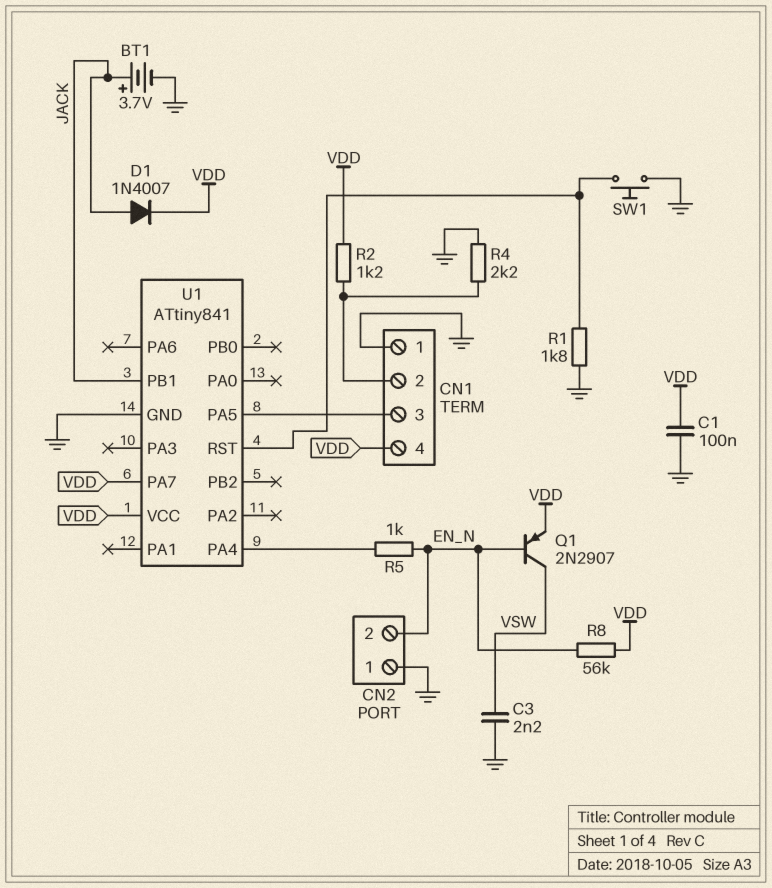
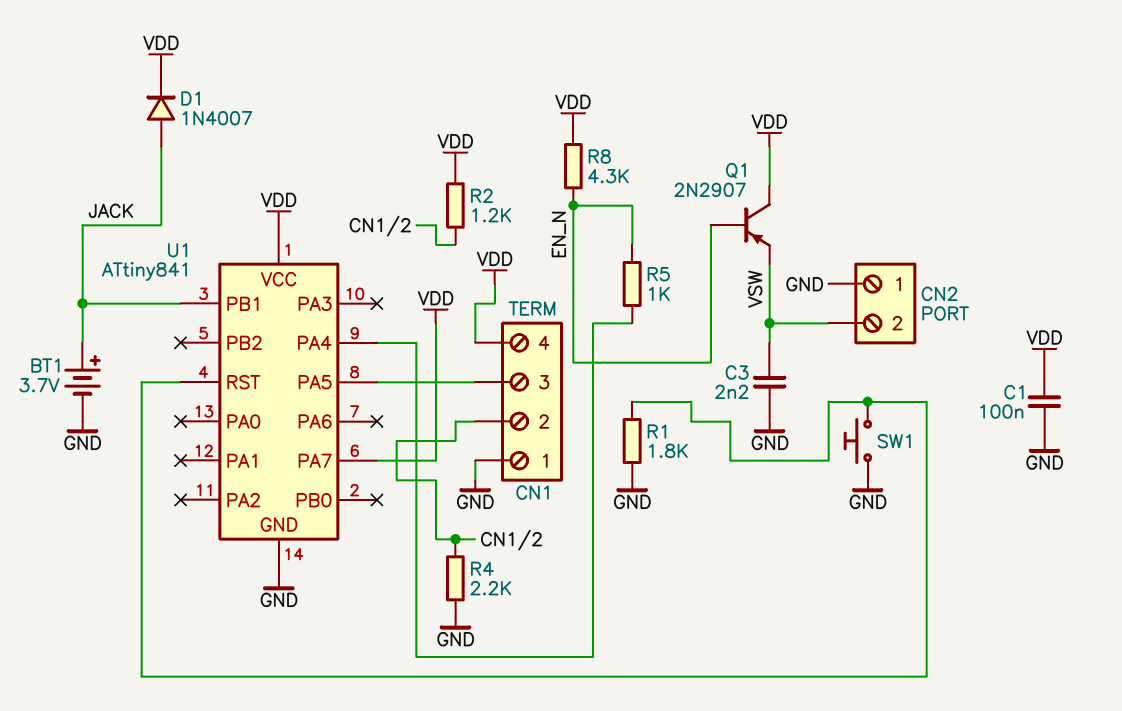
CN2 pin 2: EN_N -> VSW
Q1: PNP 2N2907 (B EN_N, C VSW, E VDD) -> PNP 2N2907 (B EN_N, C VDD, E VSW)
R8: 56k (EN_N, VDD) -> 4.3k (EN_N, VDD)

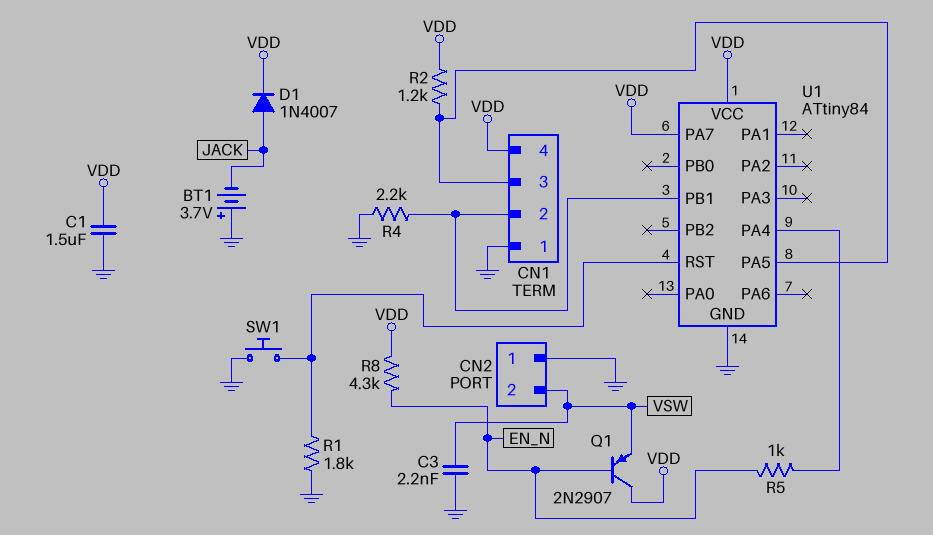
BT1: 3.7V (plus JACK, minus GND) -> 3.7V (plus GND, minus JACK)
C1: 100nF (GND, VDD) -> 1.5uF (GND, VDD)
R2: 1.2k (CN1/2, VDD) -> 1.2k (CN1/3, VDD)
U1: ATtiny841 -> ATtiny84
U1 pin PB1: JACK -> CN1/2

